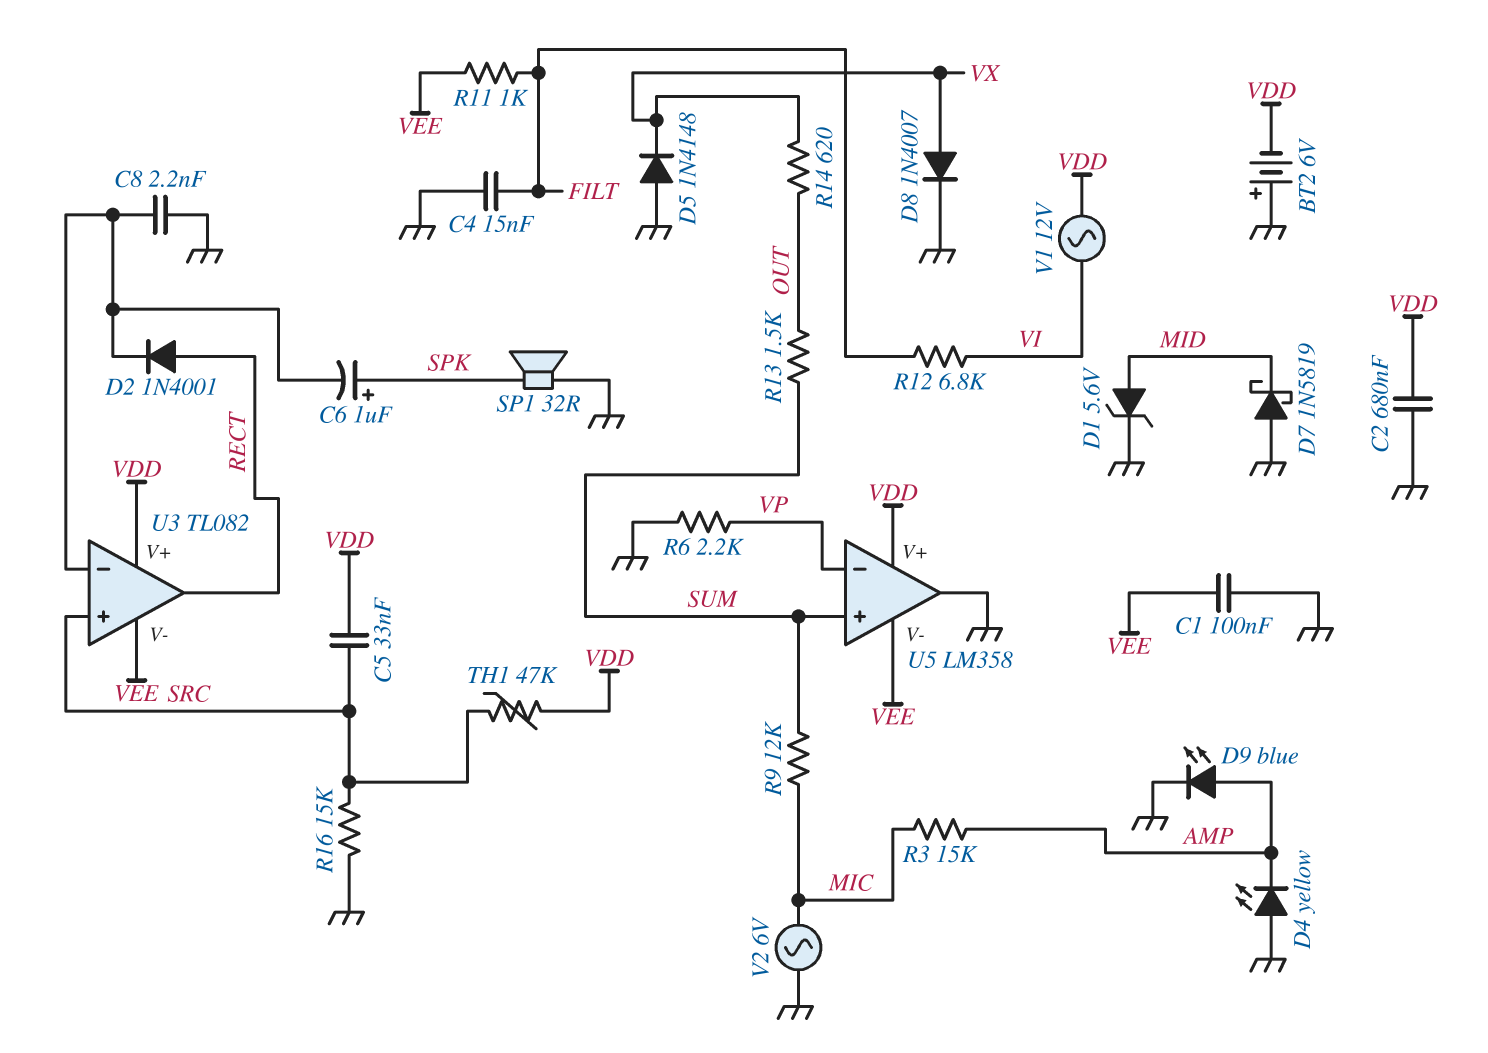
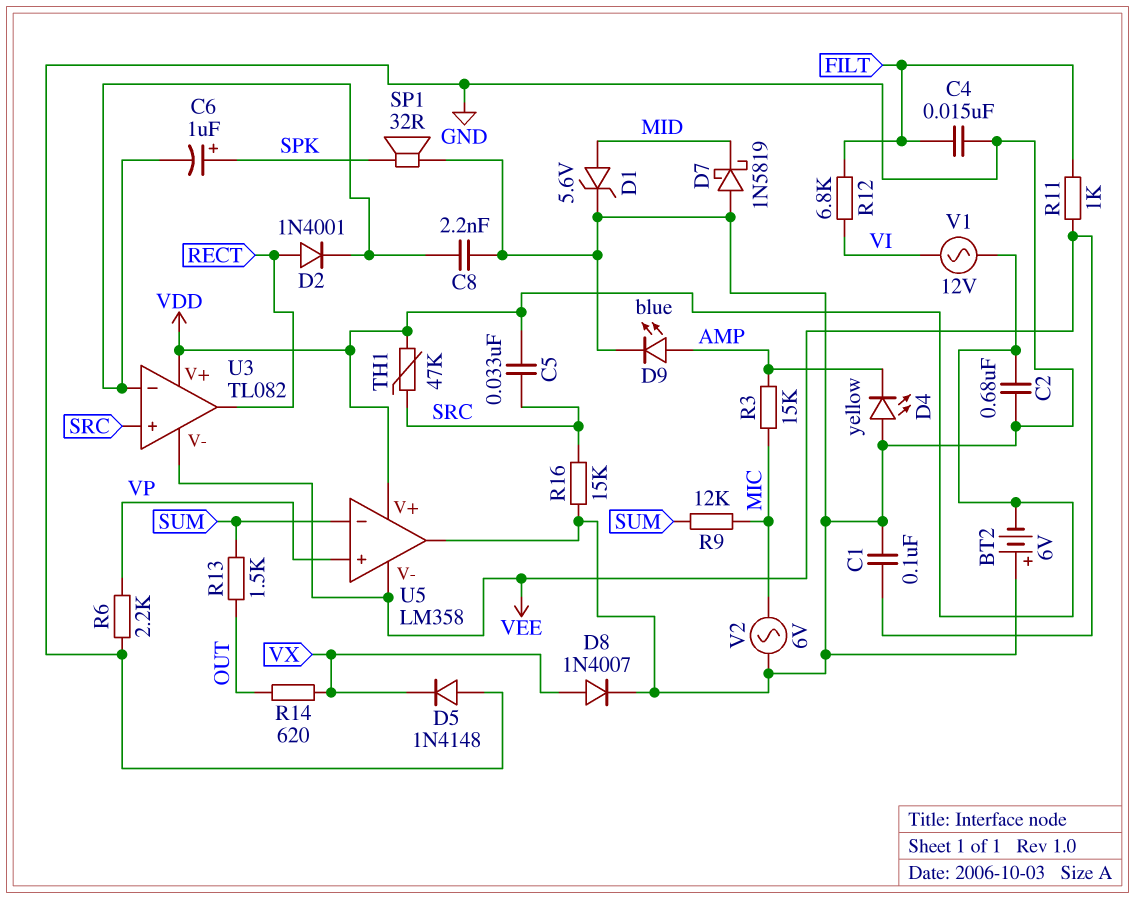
U5 pin in+: SUM -> VP
U5 pin in-: VP -> SUM

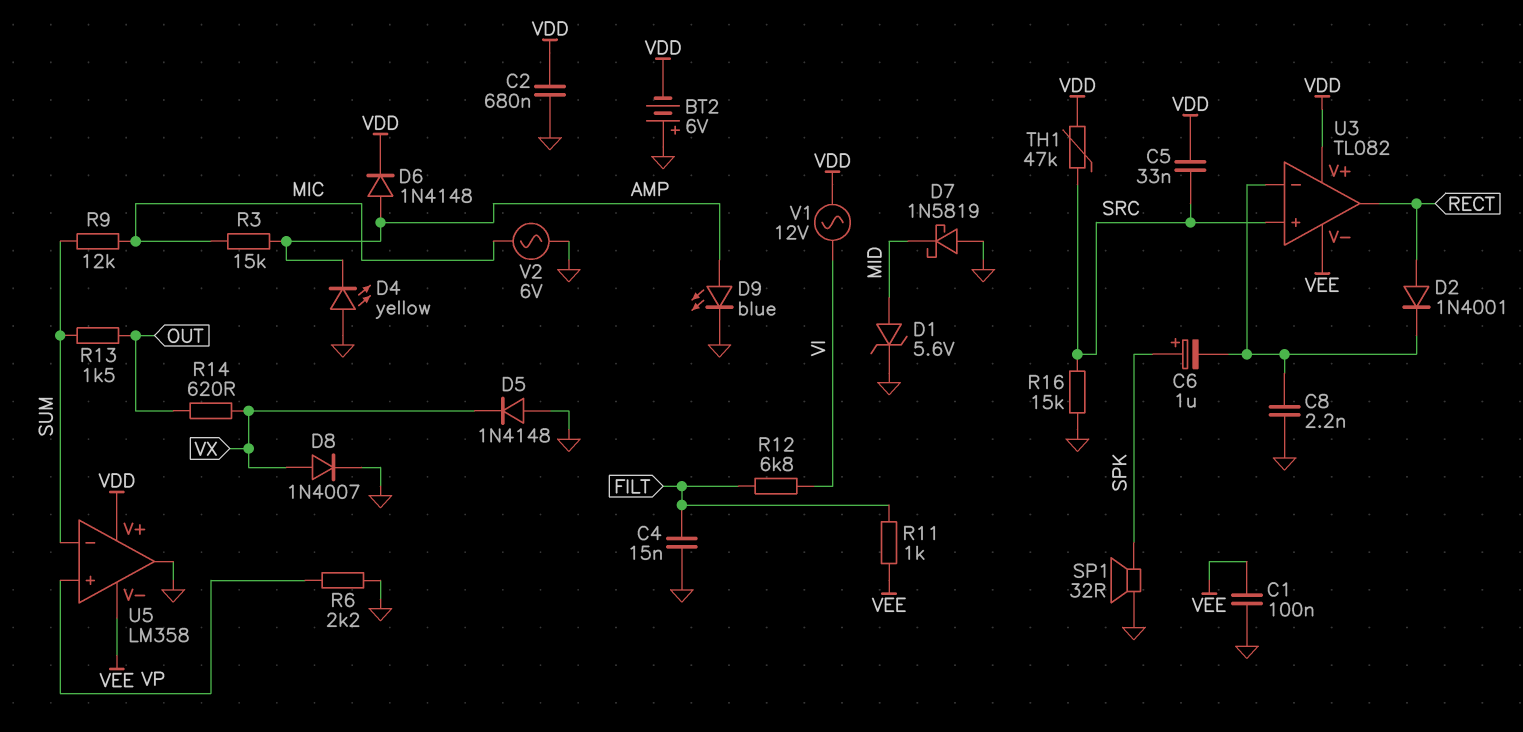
D6: none -> diode 1N4148 (A AMP, K VDD)

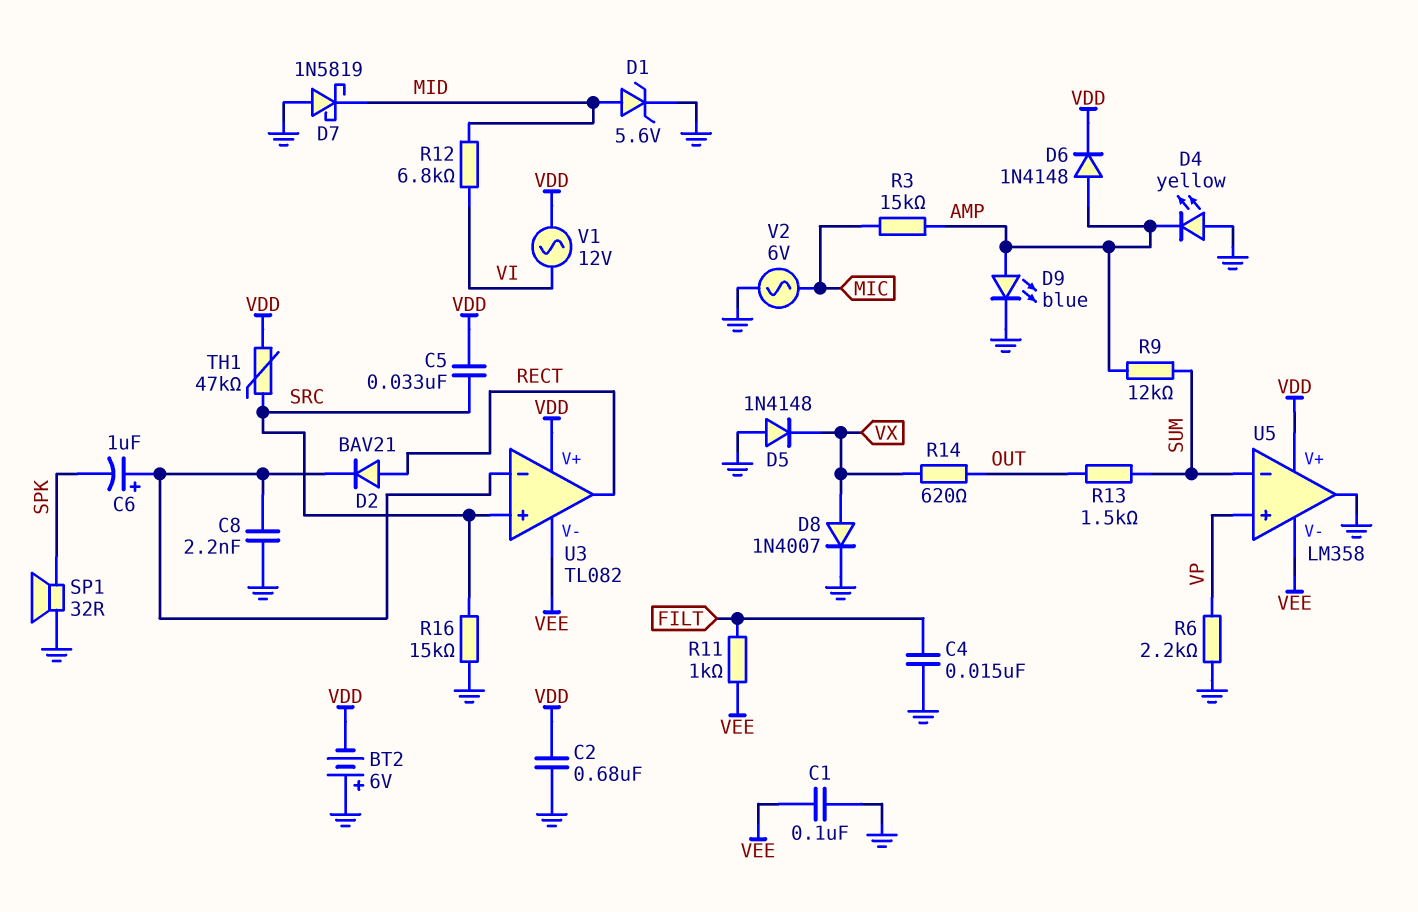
C6: 1uF (plus SPK, minus U3/in-) -> 1uF (plus U3/in-, minus SPK)
D2: diode 1N4001 (A RECT, K U3/in-) -> diode BAV21 (A RECT, K U3/in-)
R9: 12k (MIC, SUM) -> 12k (AMP, SUM)
R12: 6.8k (FILT, VI) -> 6.8k (MID, VI)

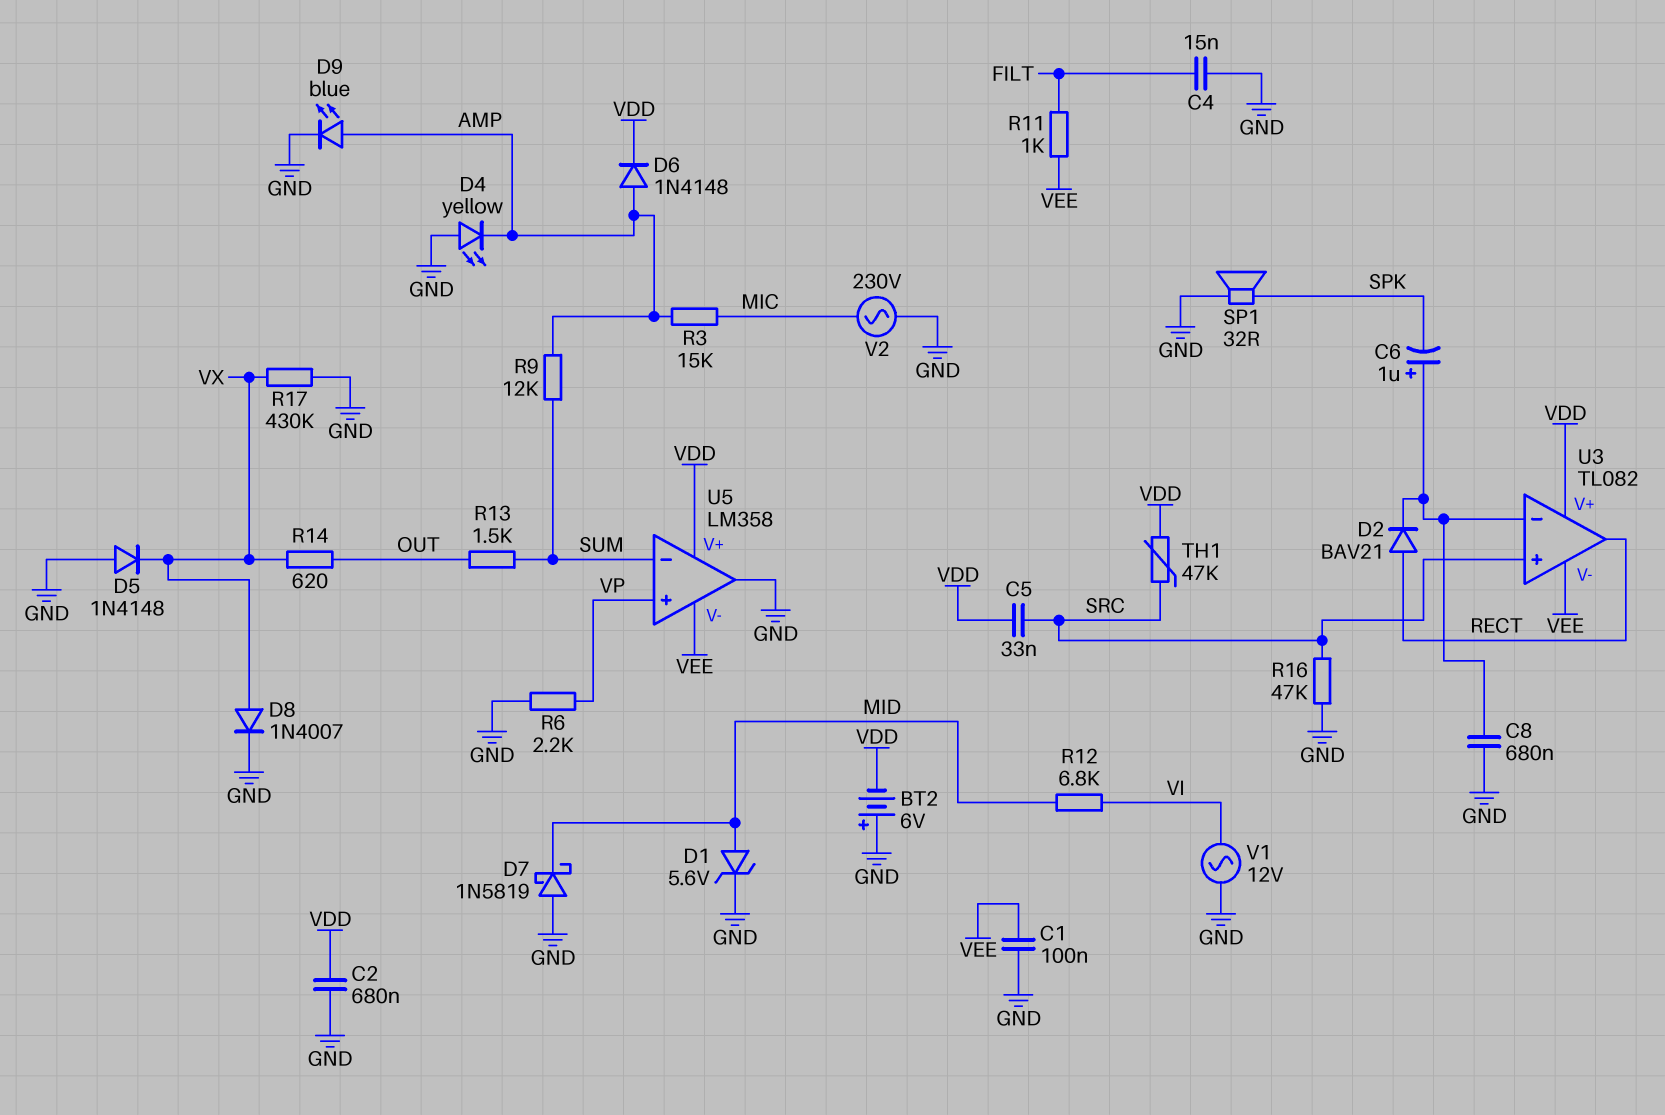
C8: 2.2nF (GND, U3/in-) -> 680nF (GND, U3/in-)
R16: 15k (GND, SRC) -> 47k (GND, SRC)
R17: none -> 430k (GND, VX)
V1: AC 12V (VDD, VI) -> AC 12V (GND, VI)
V2: AC 6V (GND, MIC) -> AC 230V (GND, MIC)

